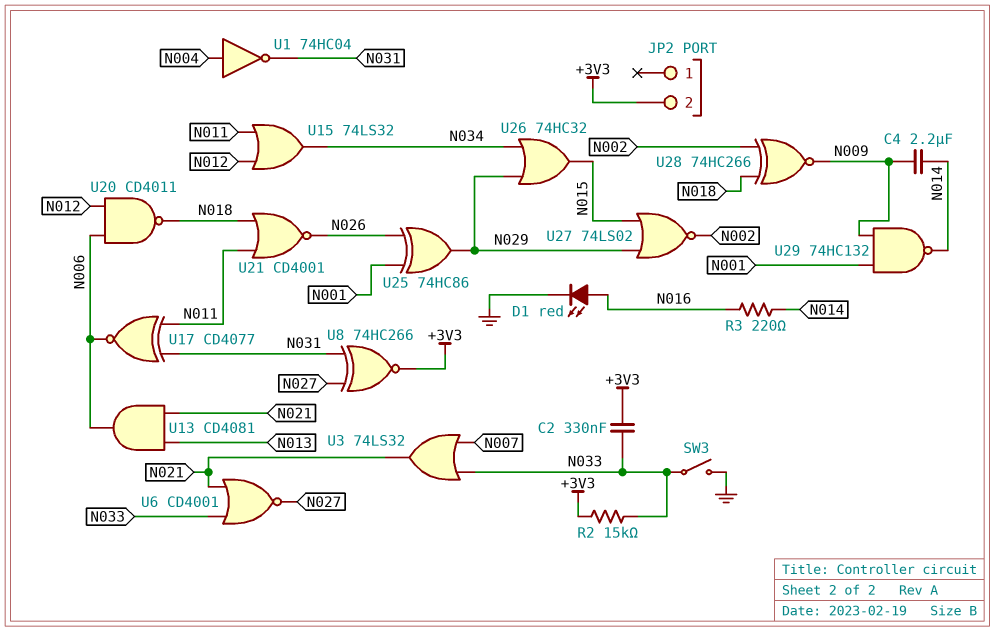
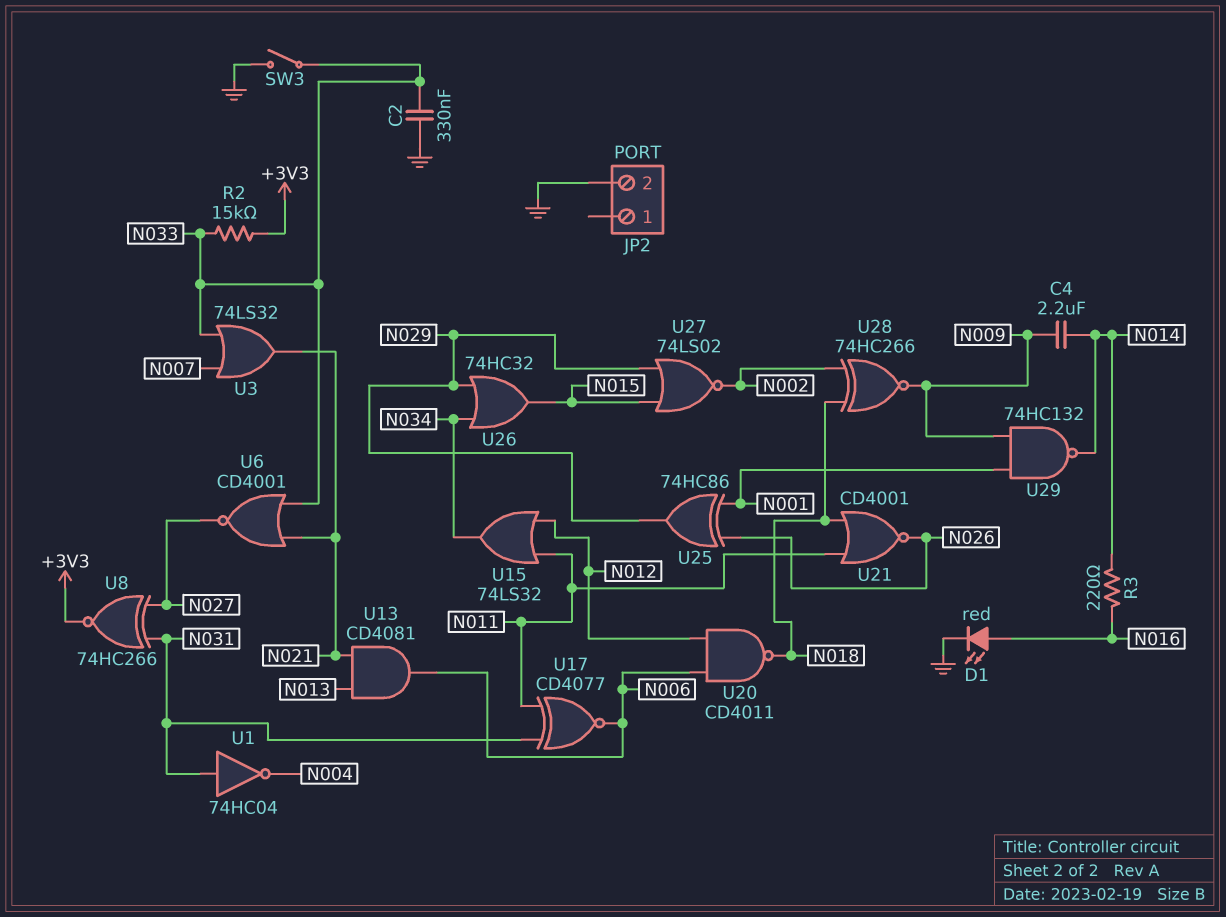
C2: 330nF (+3V3, N033) -> 330nF (GND, N033)
JP2 pin 2: +3V3 -> GND
U1: NOT 74HC04 (in N004, out N031) -> NOT 74HC04 (in N031, out N004)

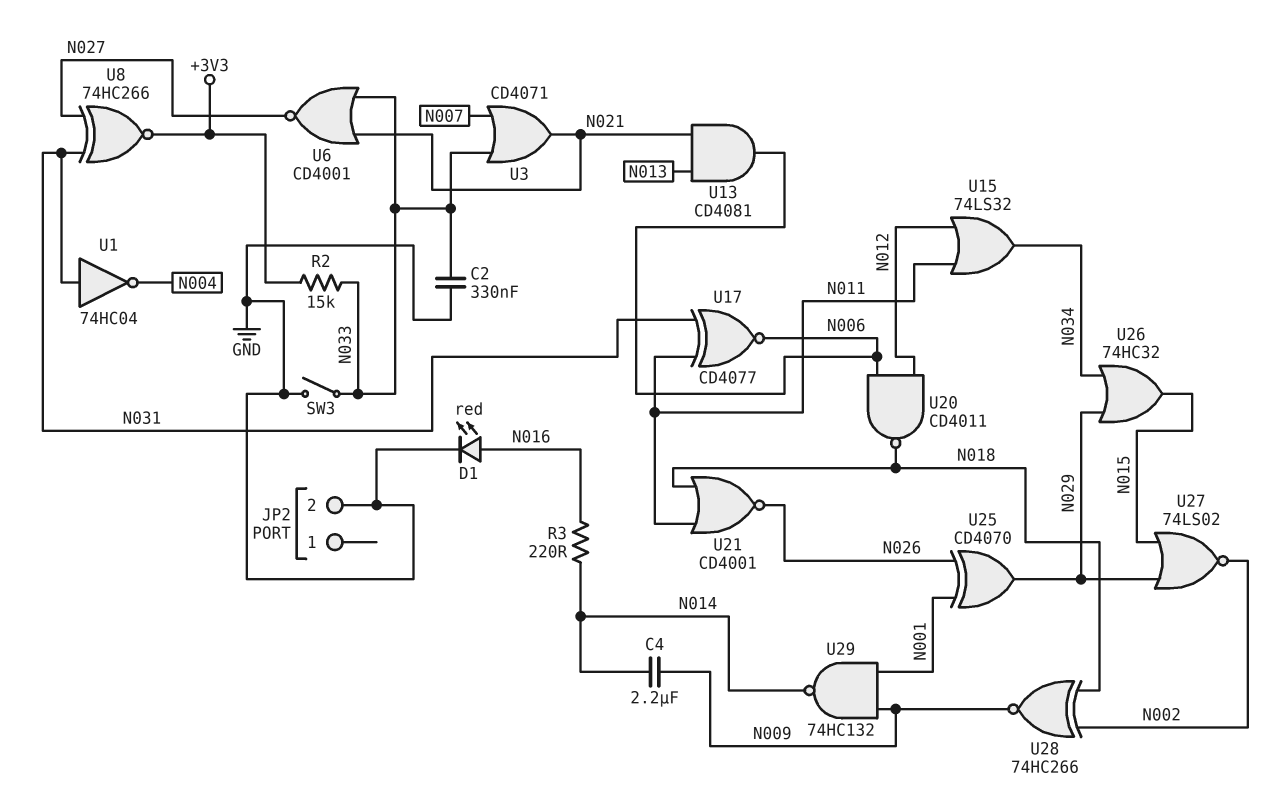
U3: OR 74LS32 (in N007, in N033, out N021) -> OR CD4071 (in N007, in N033, out N021)
U25: XOR 74HC86 (in N001, in N026, out N029) -> XOR CD4070 (in N001, in N026, out N029)

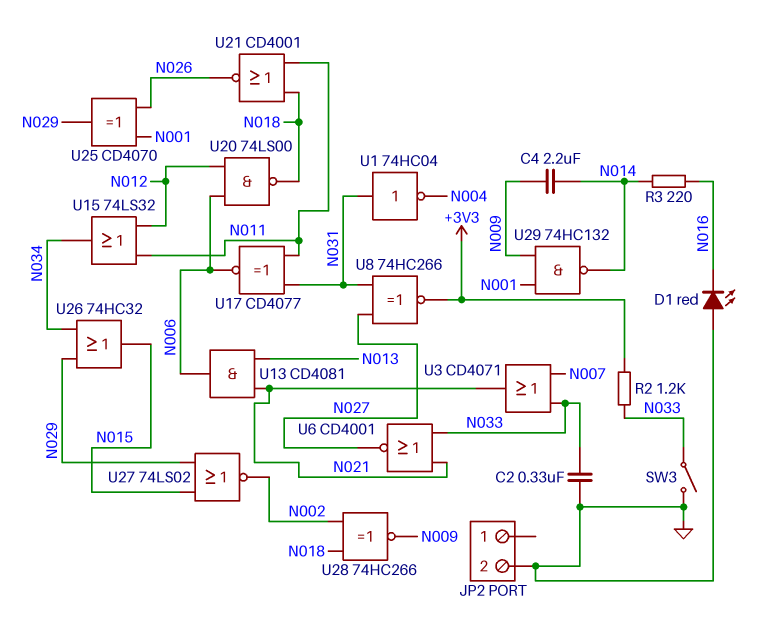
D1: LED red (A N016, K GND) -> LED red (A GND, K N016)
R2: 15k (+3V3, N033) -> 1.2k (+3V3, N033)
U20: NAND CD4011 (in N006, in N012, out N018) -> NAND 74LS00 (in N006, in N012, out N018)

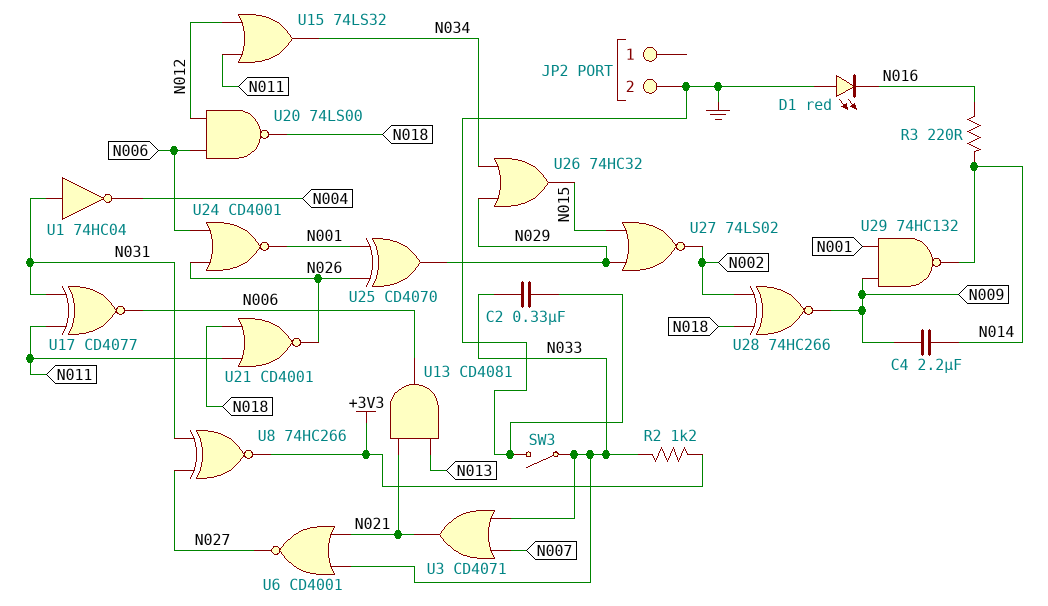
U24: none -> NOR CD4001 (in N006, in N026, out N001)

